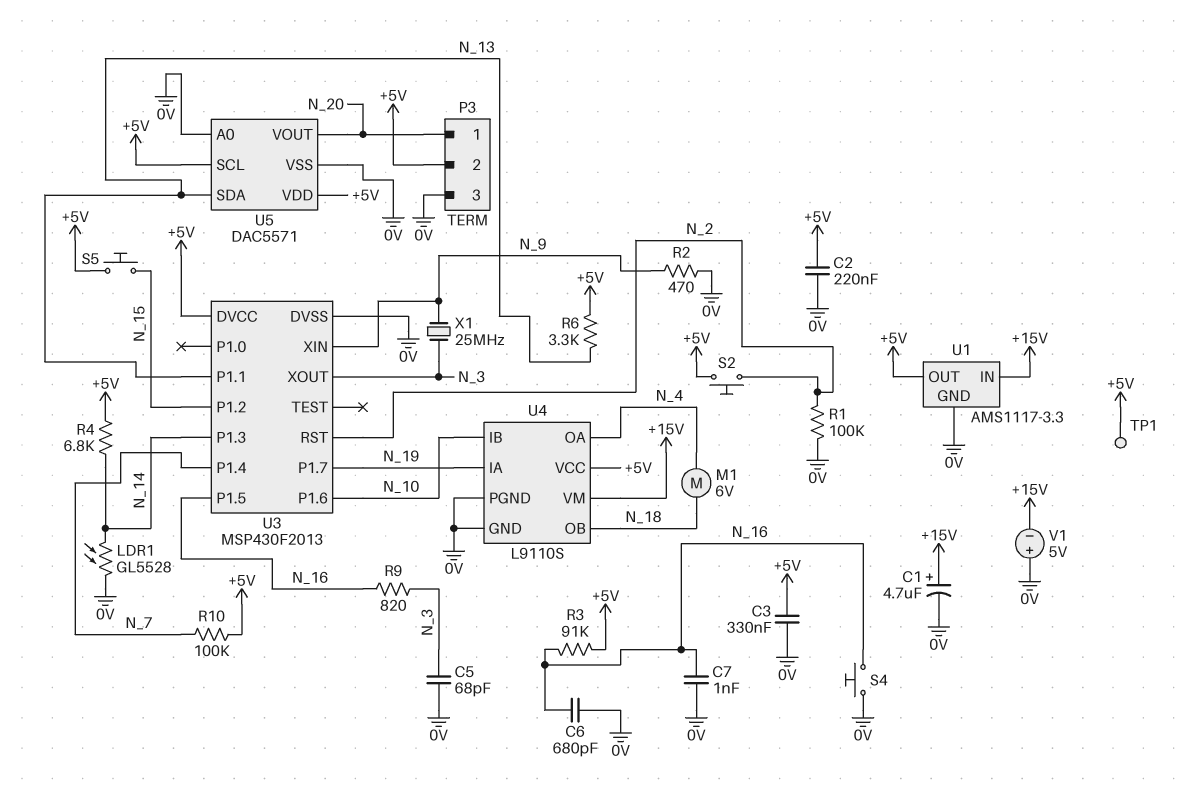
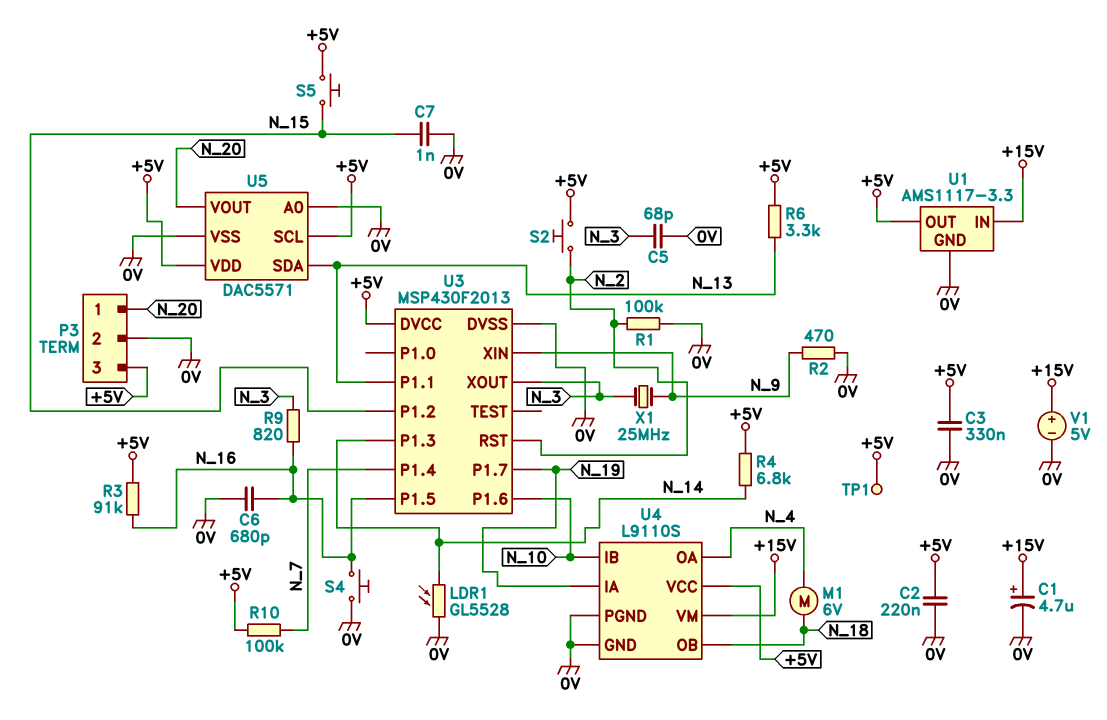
C7: 1nF (0V, N_16) -> 1nF (0V, N_15)
P3 pin 2: +5V -> 0V
P3 pin 3: 0V -> +5V
V1: 5V (plus 0V, minus +15V) -> 5V (plus +15V, minus 0V)

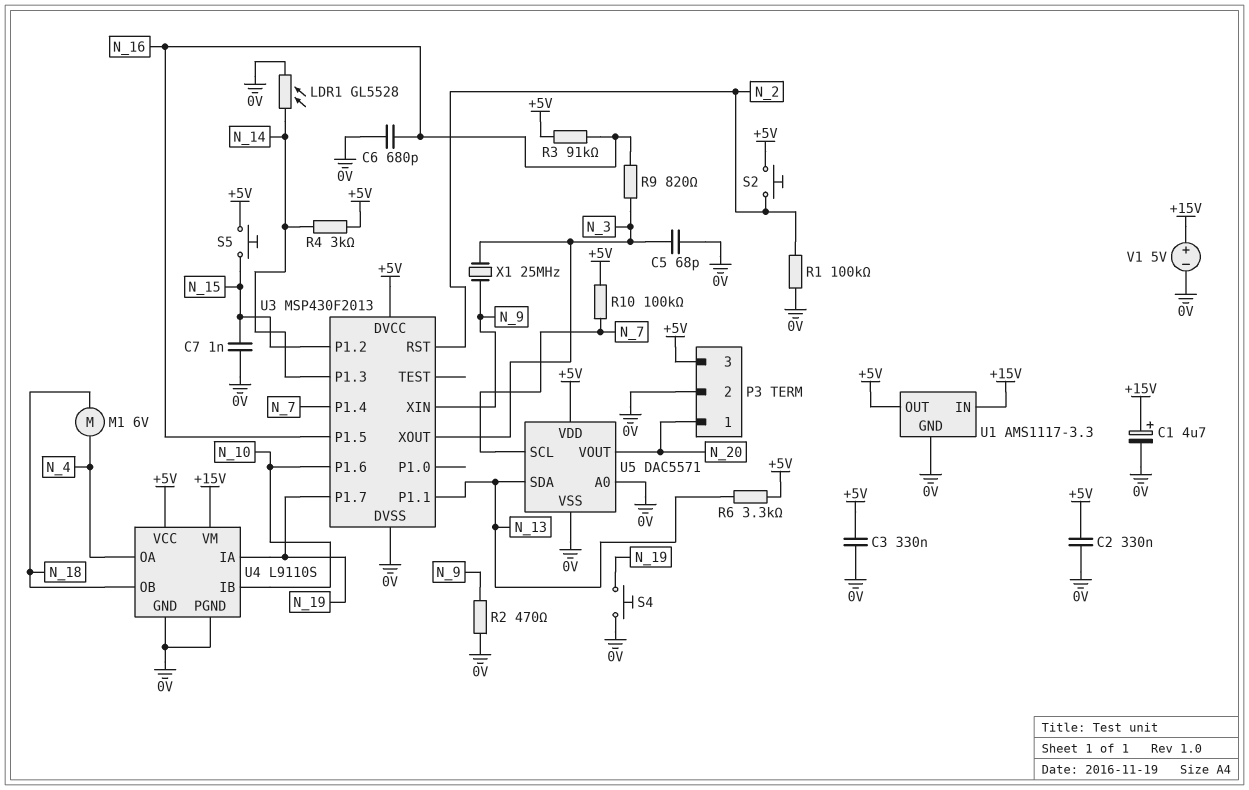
C2: 220nF (+5V, 0V) -> 330nF (+5V, 0V)
R4: 6.8k (+5V, N_14) -> 3k (+5V, N_14)
S4: button (0V, N_16) -> button (0V, N_19)
TP1: test point (+5V) -> none
U5 pin SCL: +5V -> N_7

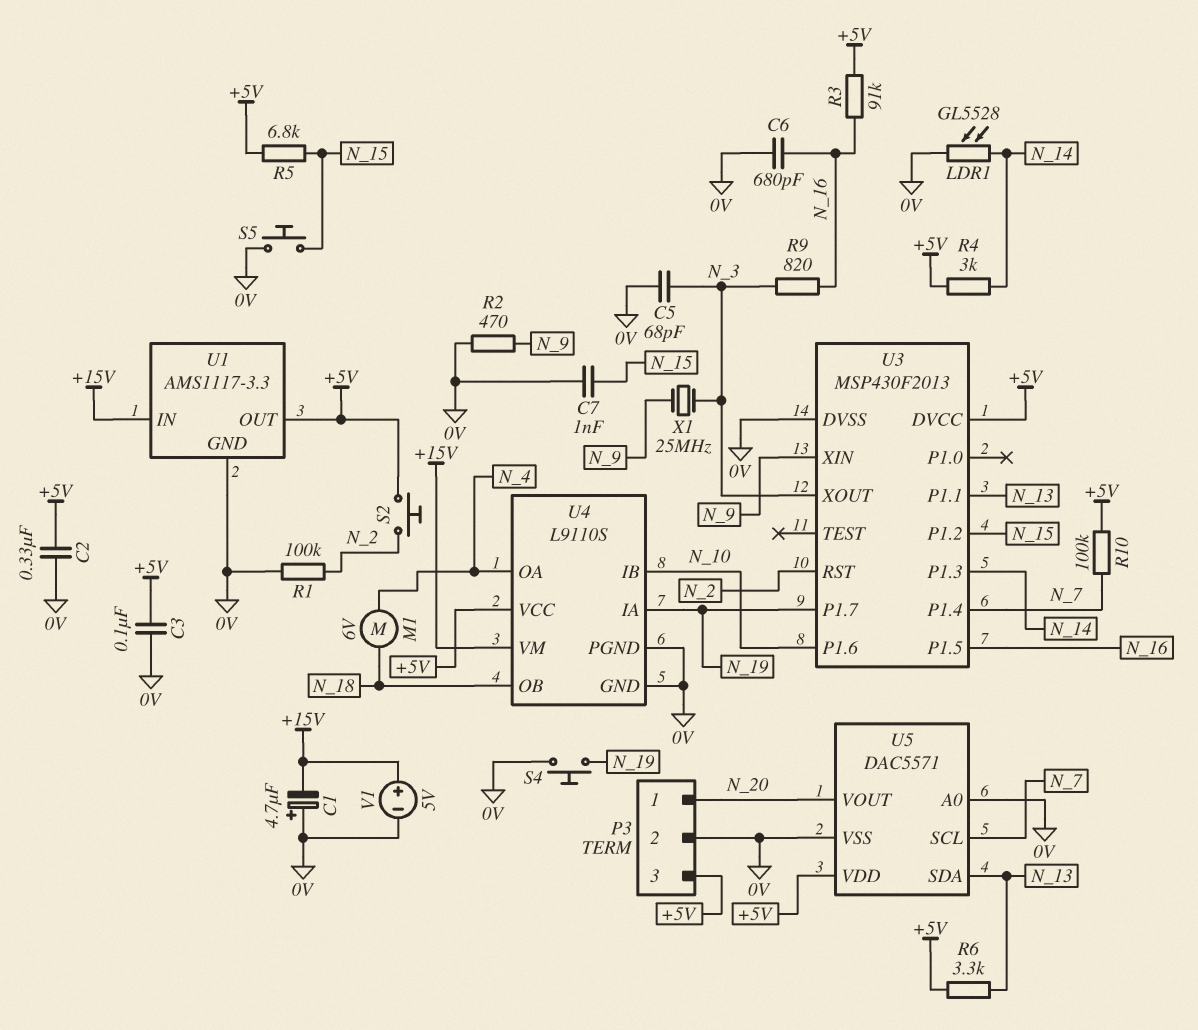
C1: 4.7uF (plus +15V, minus 0V) -> 4.7uF (plus 0V, minus +15V)
C3: 330nF (+5V, 0V) -> 100nF (+5V, 0V)
R5: none -> 6.8k (+5V, N_15)
S5: button (+5V, N_15) -> button (0V, N_15)

